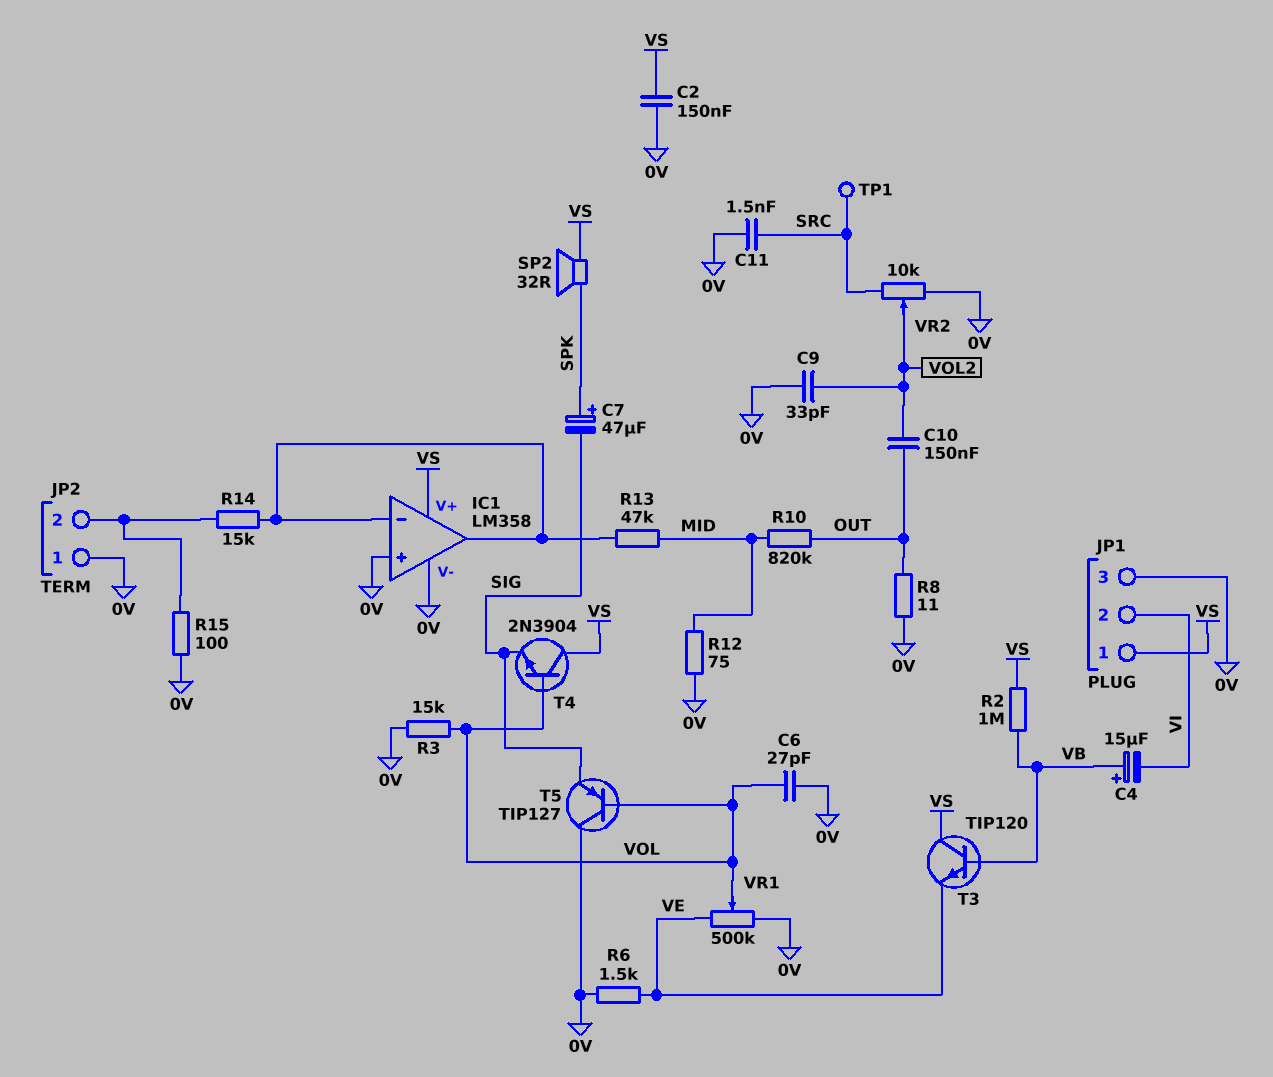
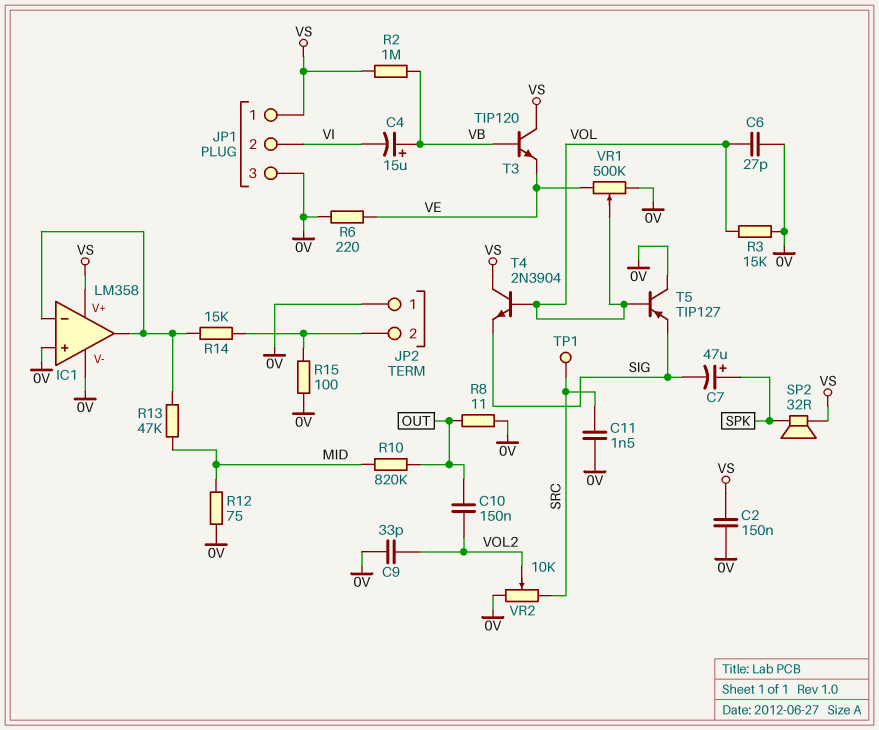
R6: 1.5k (0V, VE) -> 220 (0V, VE)

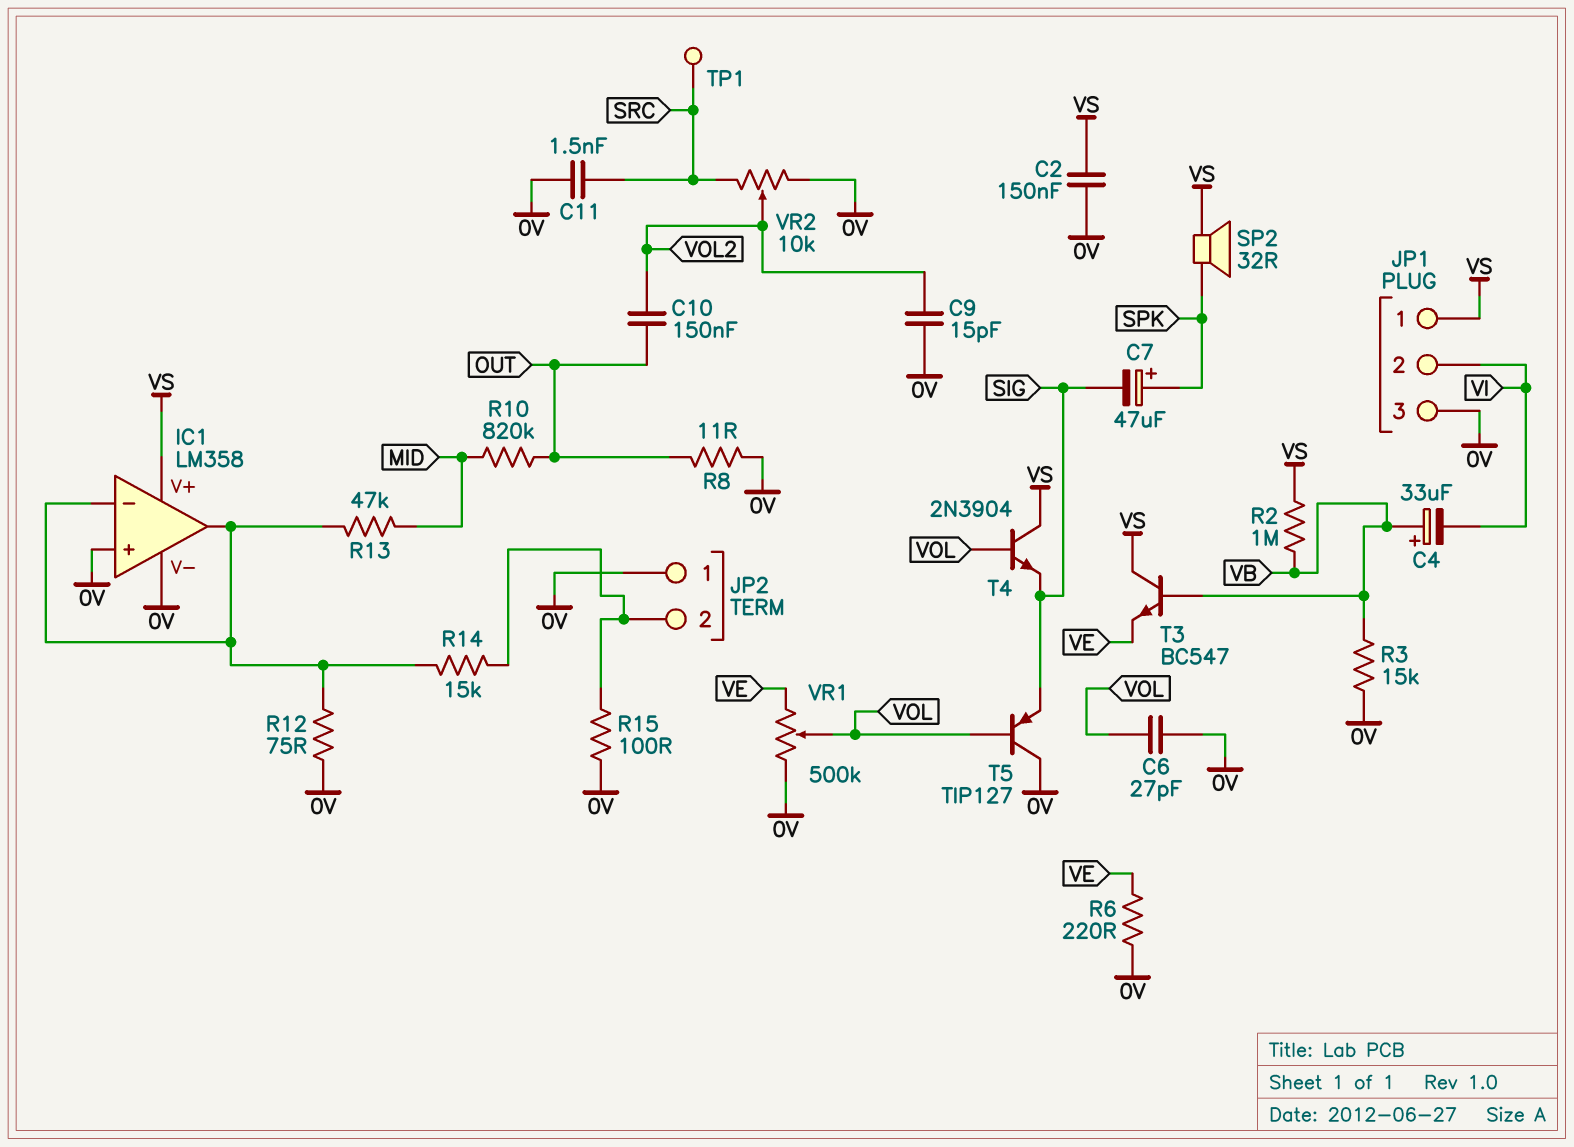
C4: 15uF (plus VB, minus VI) -> 33uF (plus VB, minus VI)
C9: 33pF (0V, VOL2) -> 15pF (0V, VOL2)
R3: 15k (0V, VOL) -> 15k (0V, VB)
R12: 75 (0V, MID) -> 75 (0V, IC1/in-)
T3: NPN TIP120 (B VB, C VS, E VE) -> NPN BC547 (B VB, C VS, E VE)

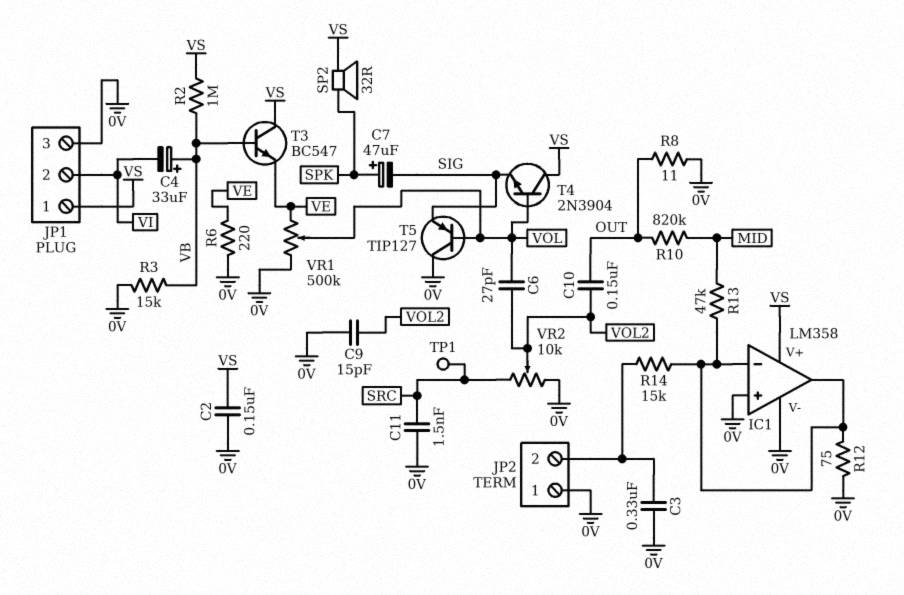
C3: none -> 330nF (0V, JP2/2)
C6: 27pF (0V, VOL) -> 27pF (VOL, VOL2)
R15: 100 (0V, JP2/2) -> none

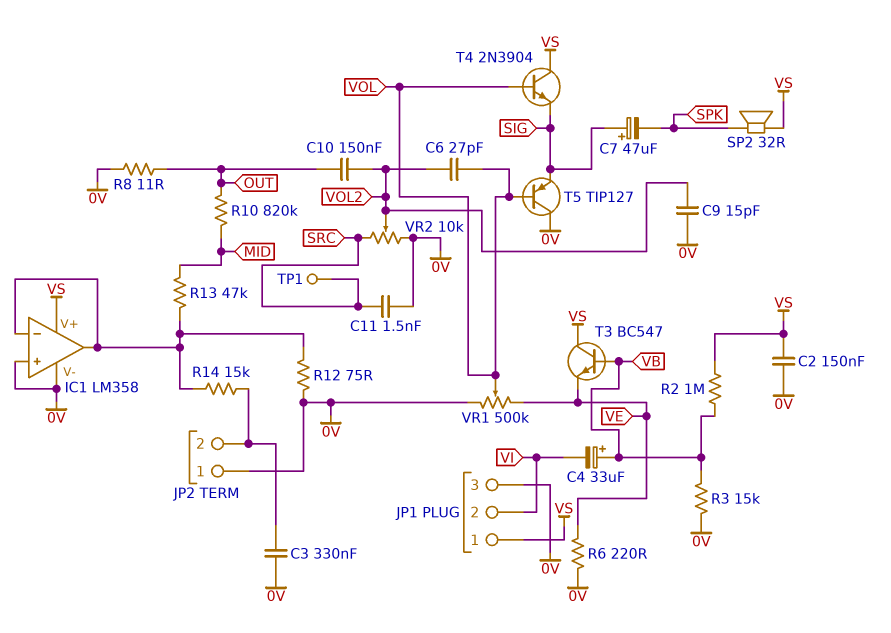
C7: 47uF (plus SPK, minus SIG) -> 47uF (plus SIG, minus SPK)

